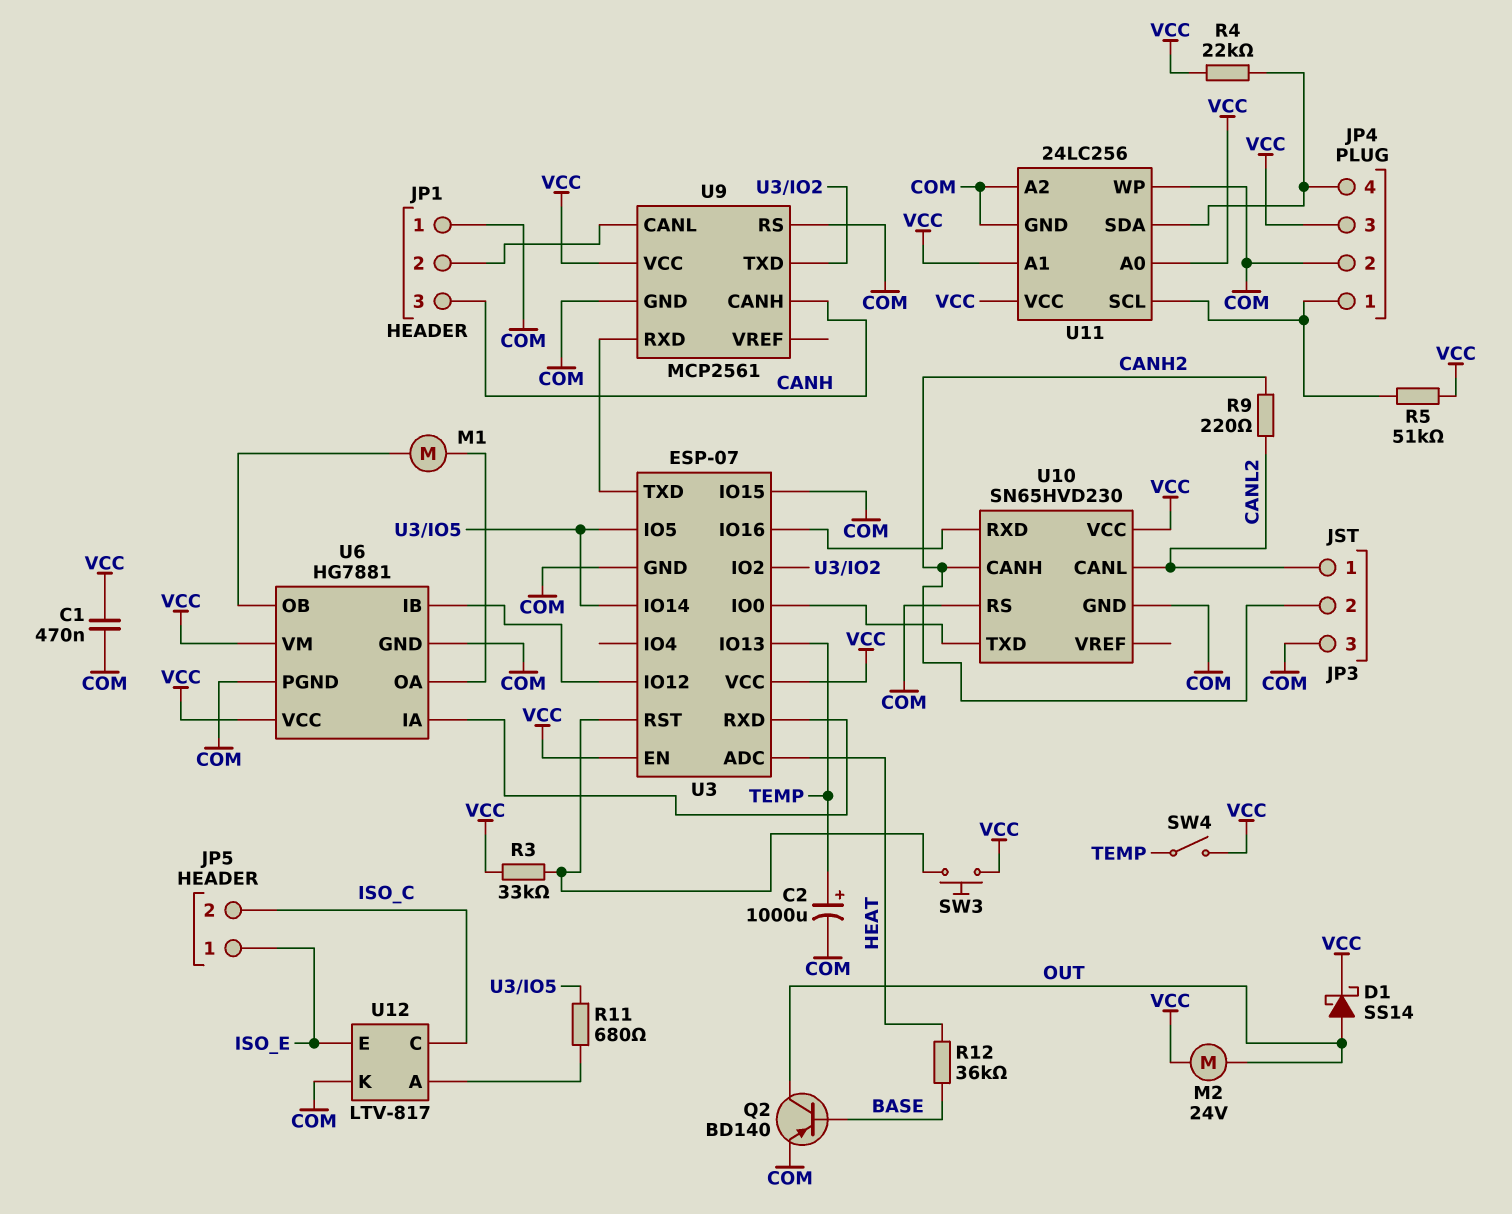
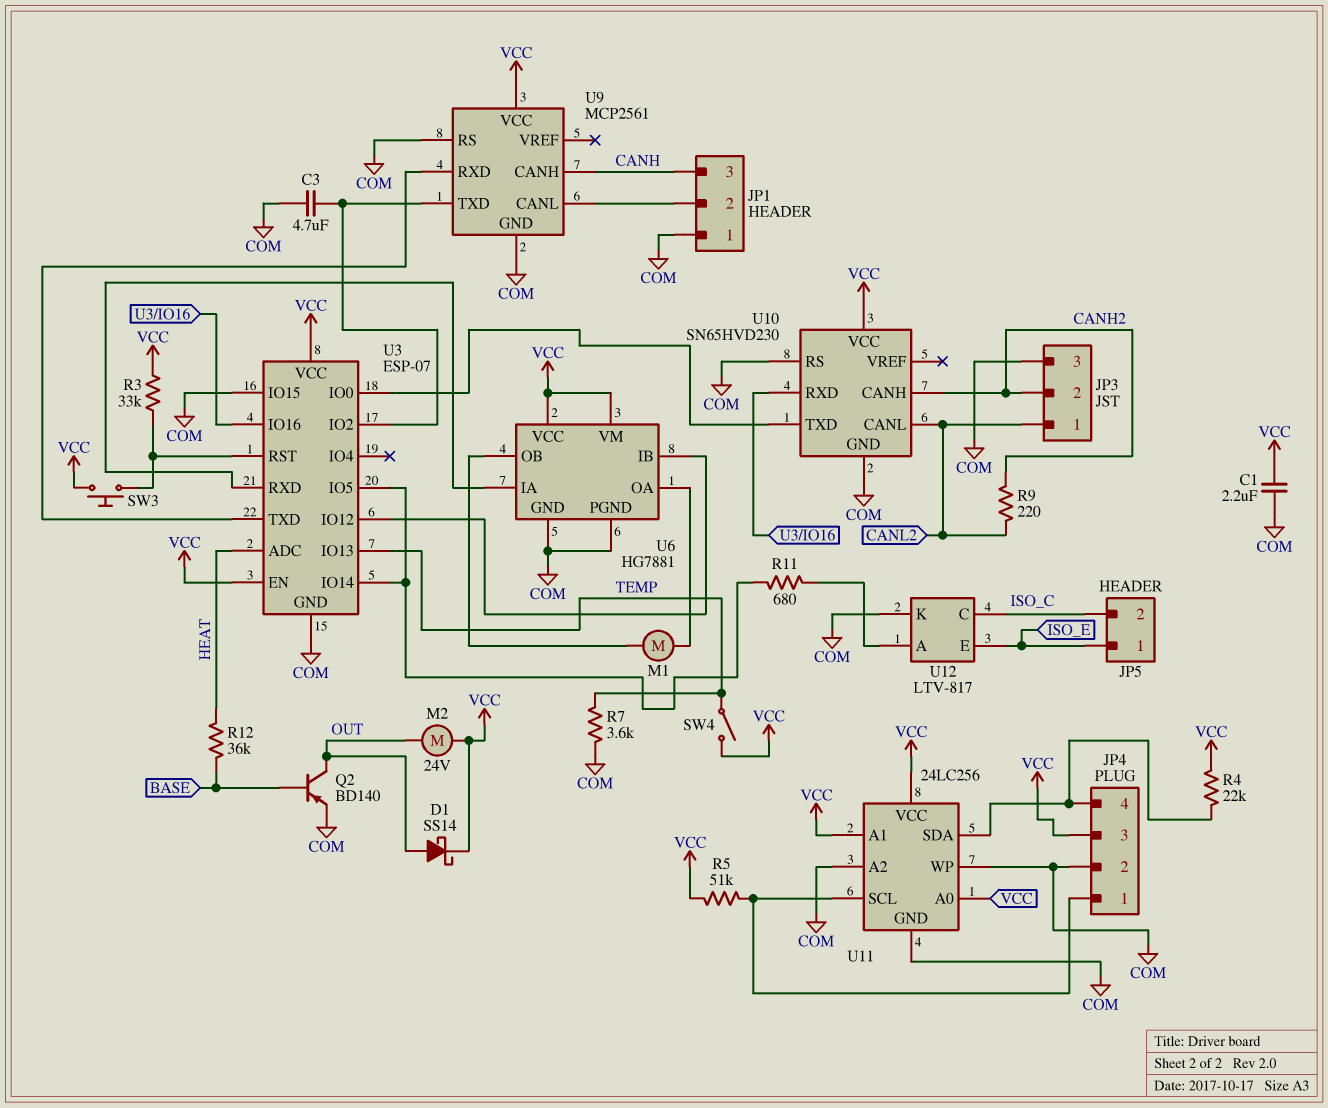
C1: 470nF (COM, VCC) -> 2.2uF (COM, VCC)
C2: 1000uF (plus TEMP, minus COM) -> none
C3: none -> 4.7uF (COM, U3/IO2)
R7: none -> 3.6k (COM, TEMP)

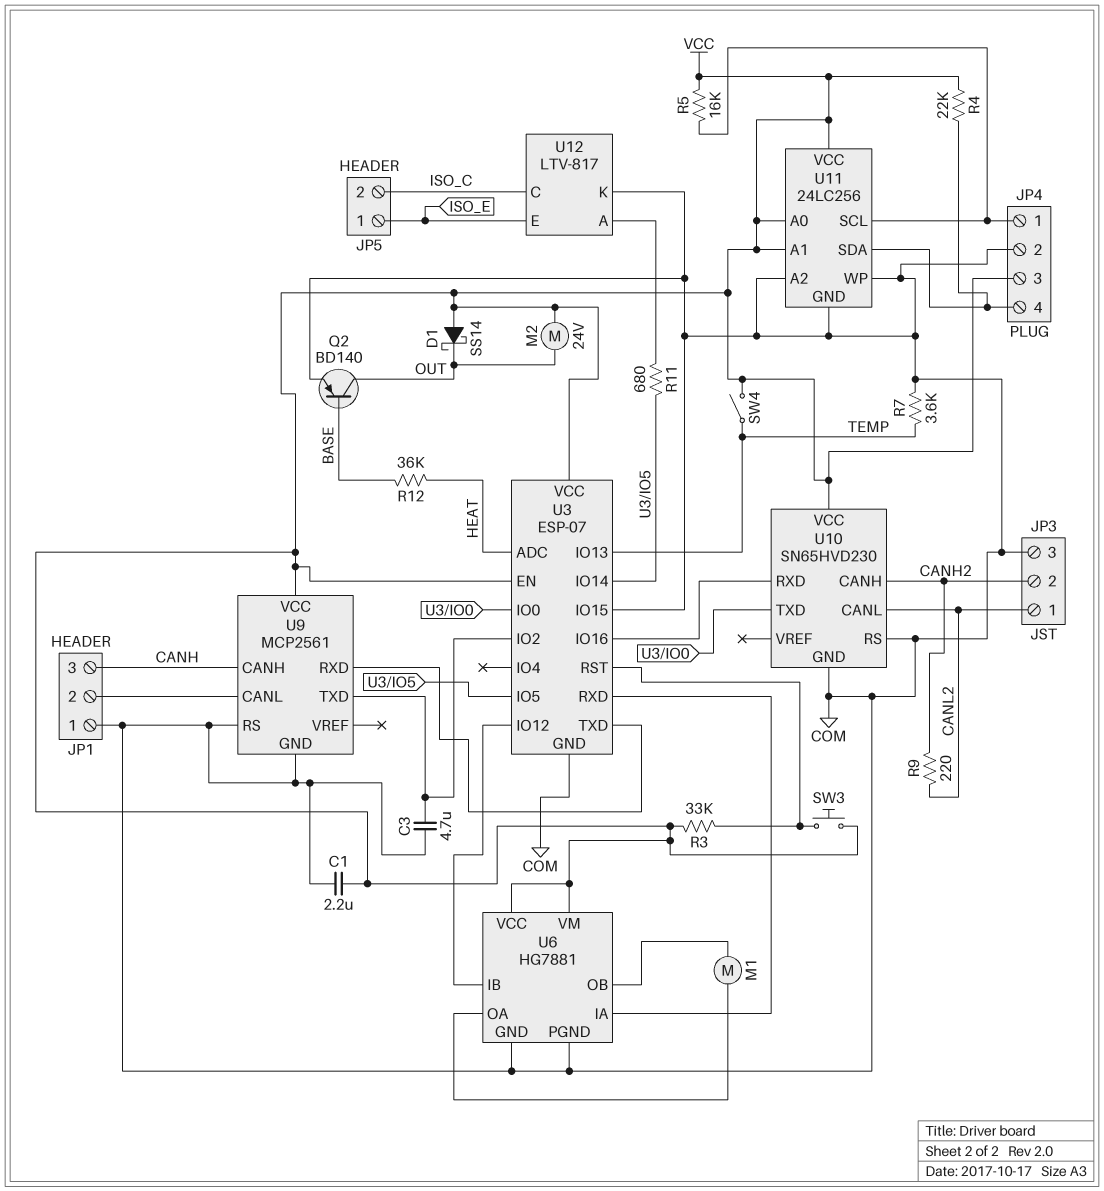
D1: schottky SS14 (A OUT, K VCC) -> schottky SS14 (A VCC, K OUT)
R5: 51k (JP4/1, VCC) -> 16k (JP4/1, VCC)

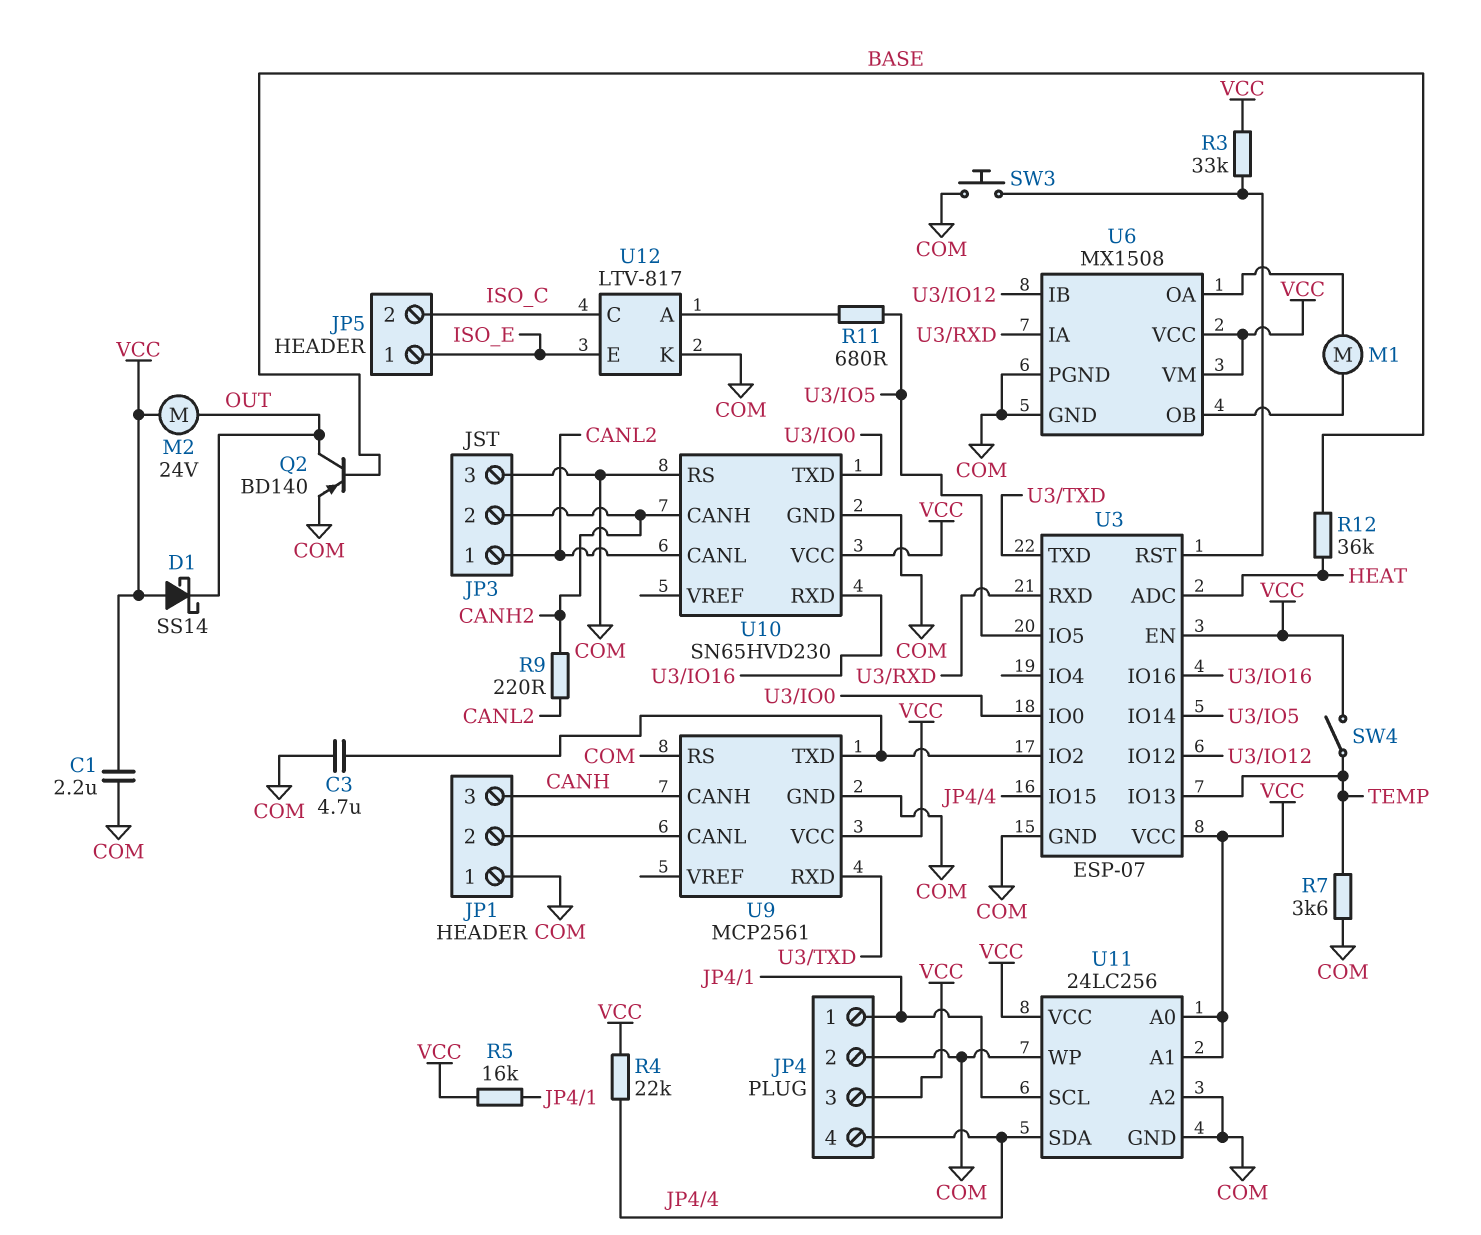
SW3: button (U3/RST, VCC) -> button (COM, U3/RST)
U3 pin IO15: COM -> JP4/4
U6: HG7881 -> MX1508

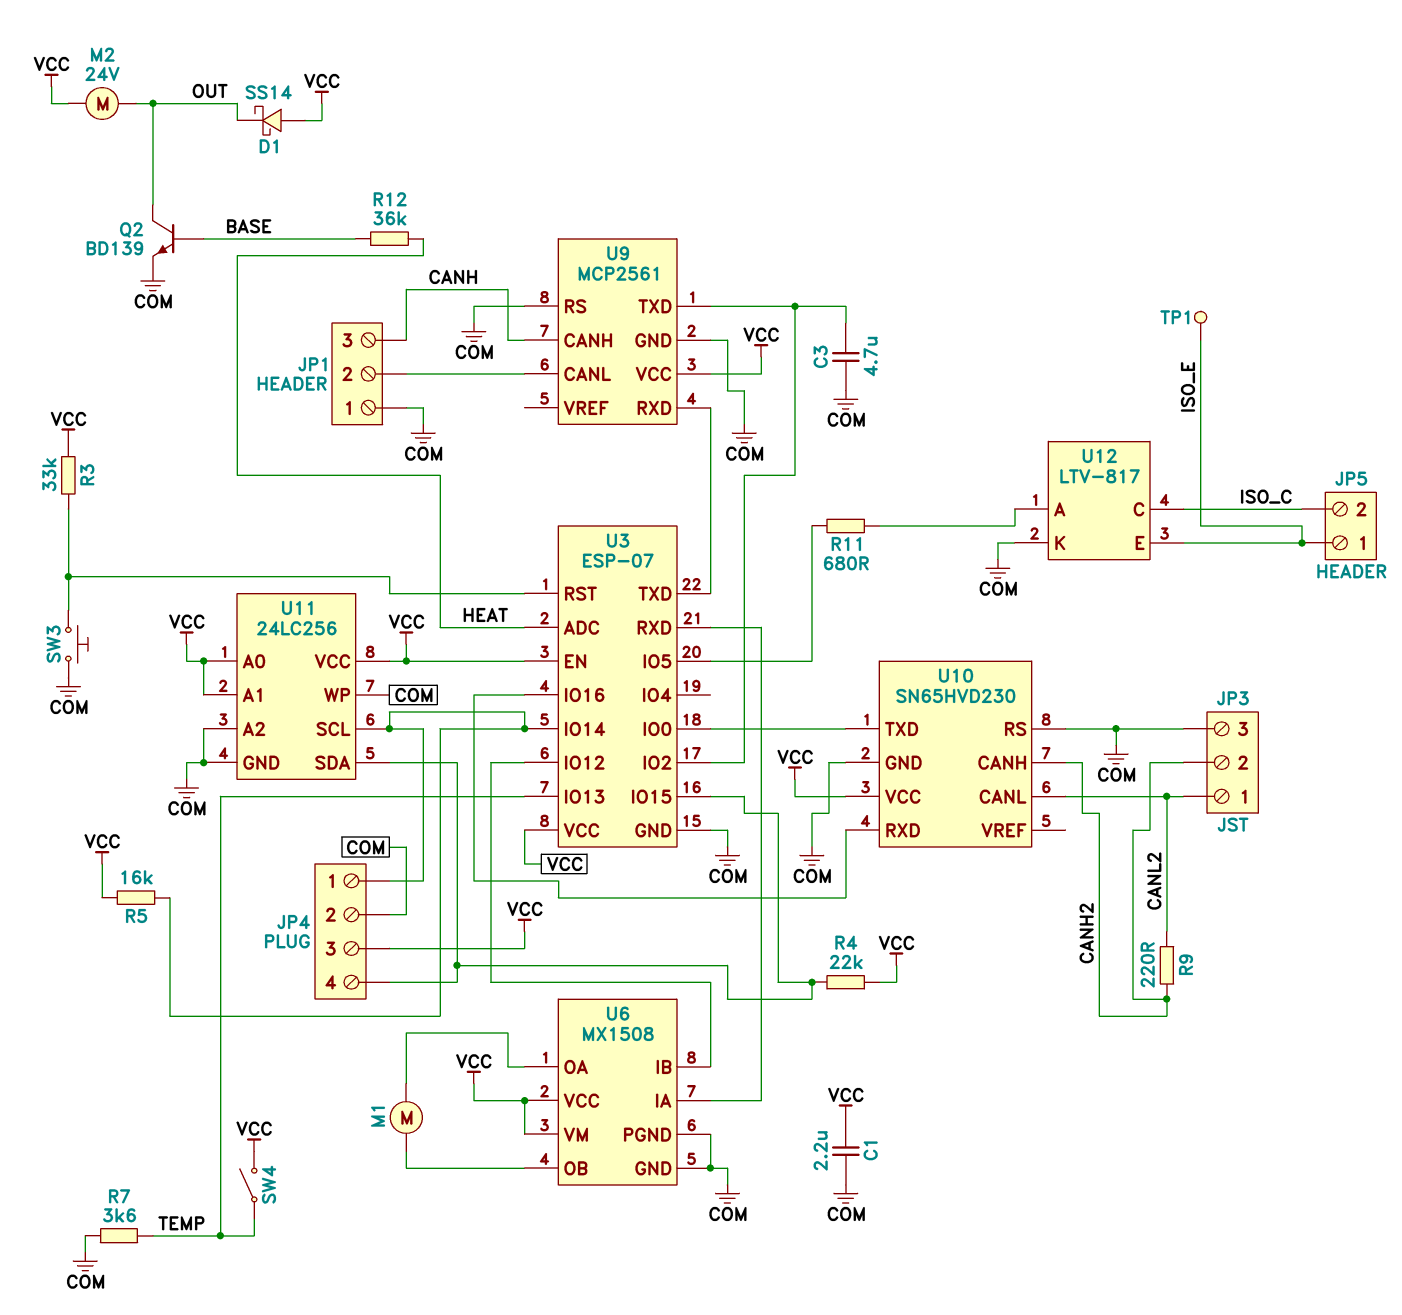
Q2: PNP BD140 (B BASE, C OUT, E COM) -> NPN BD139 (B BASE, C OUT, E COM)
TP1: none -> test point (ISO_E)
U3 pin IO14: U3/IO5 -> JP4/1

